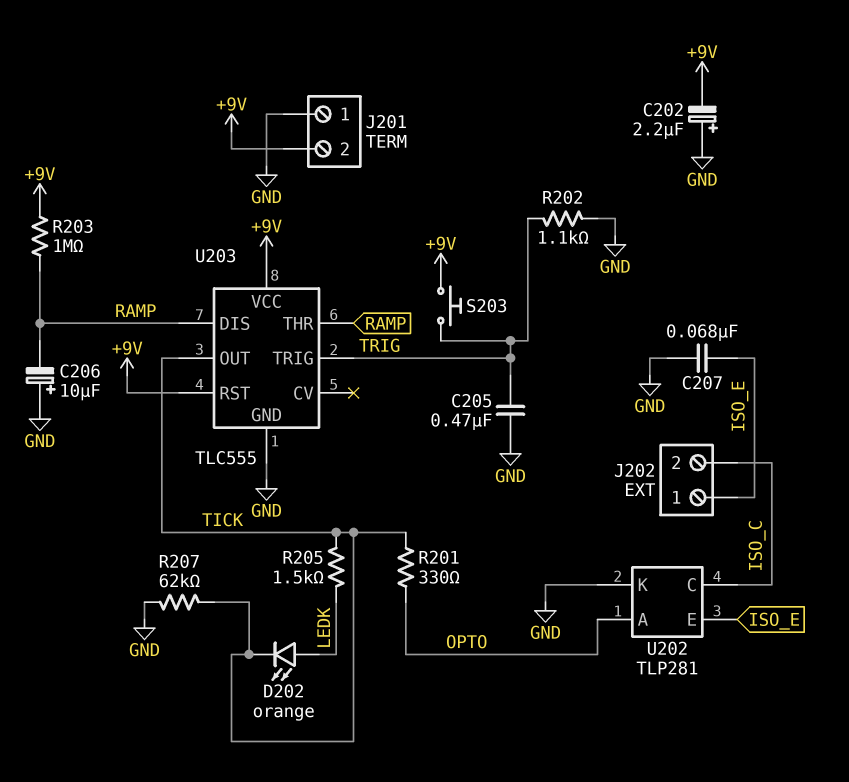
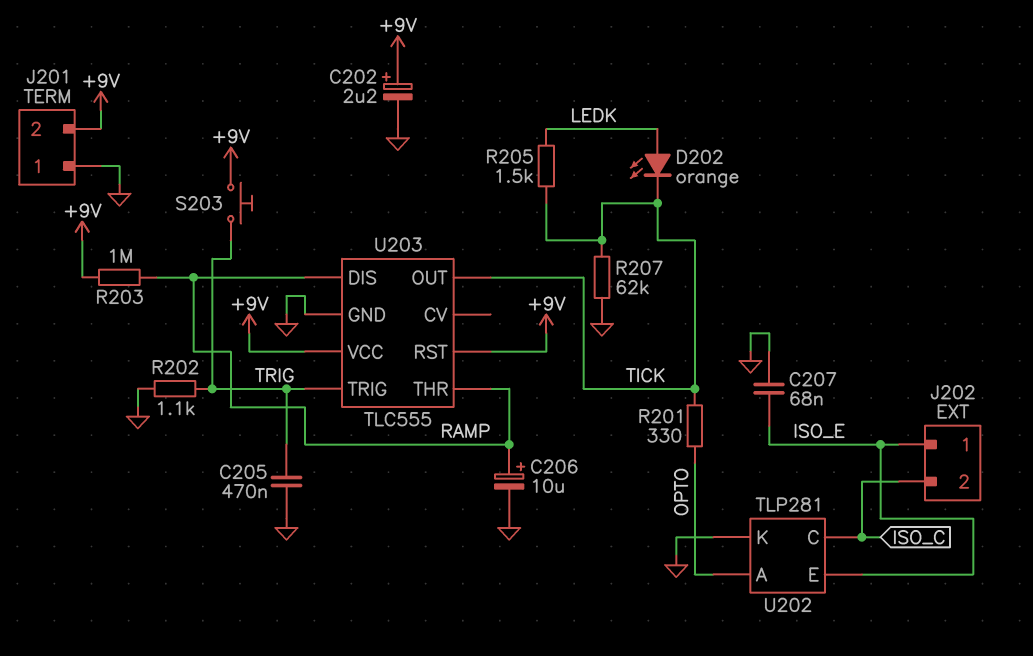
C202: 2.2uF (plus GND, minus +9V) -> 2.2uF (plus +9V, minus GND)
C206: 10uF (plus GND, minus RAMP) -> 10uF (plus RAMP, minus GND)

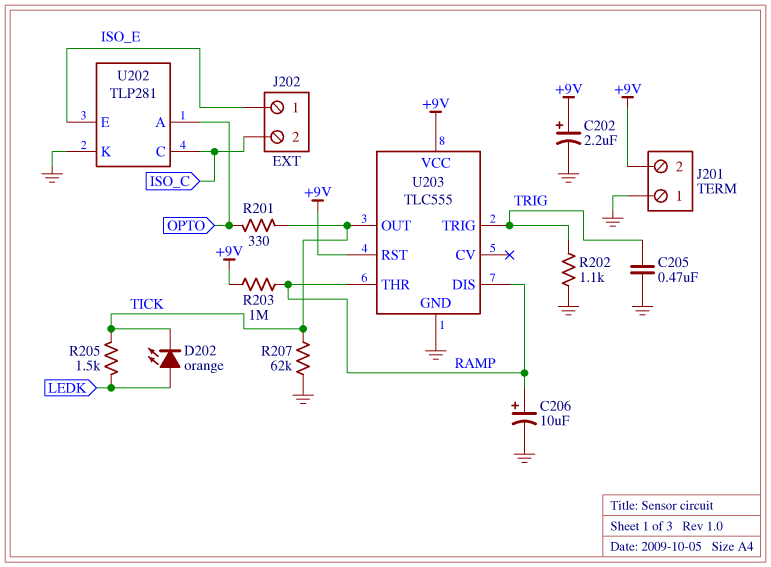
C207: 68nF (GND, ISO_E) -> none
S203: button (+9V, TRIG) -> none

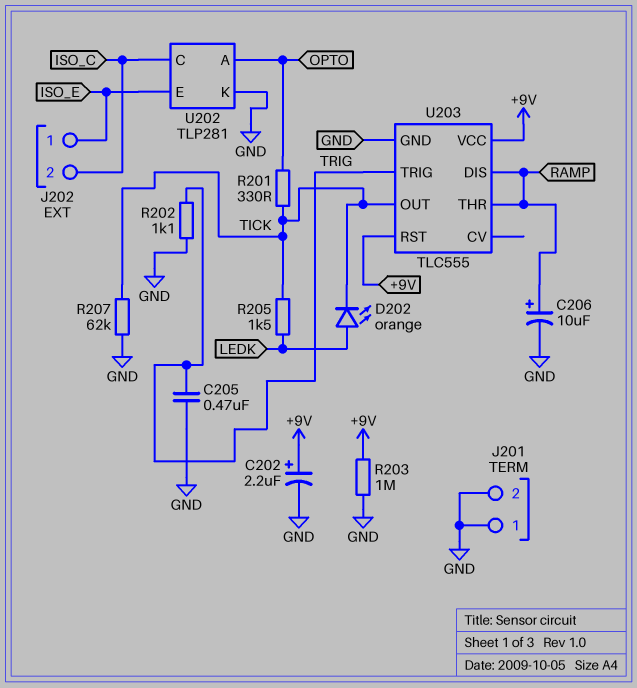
J201 pin 2: +9V -> GND
R203: 1M (+9V, RAMP) -> 1M (+9V, GND)

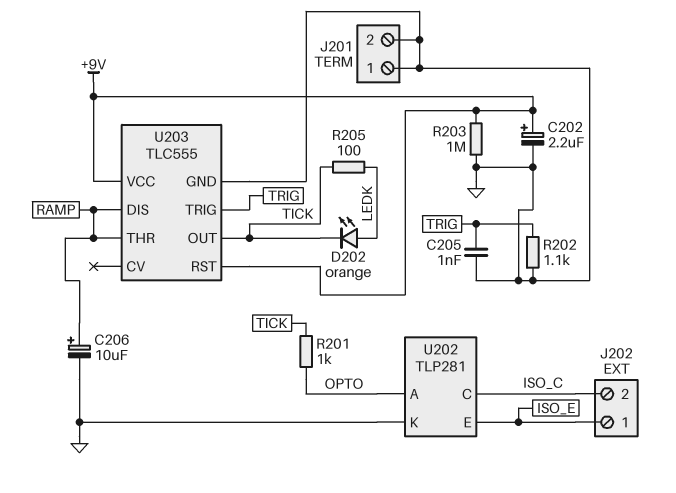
C205: 470nF (GND, TRIG) -> 1nF (GND, TRIG)
R201: 330 (OPTO, TICK) -> 1k (OPTO, TICK)
R205: 1.5k (LEDK, TICK) -> 100 (LEDK, TICK)
R207: 62k (GND, TICK) -> none

